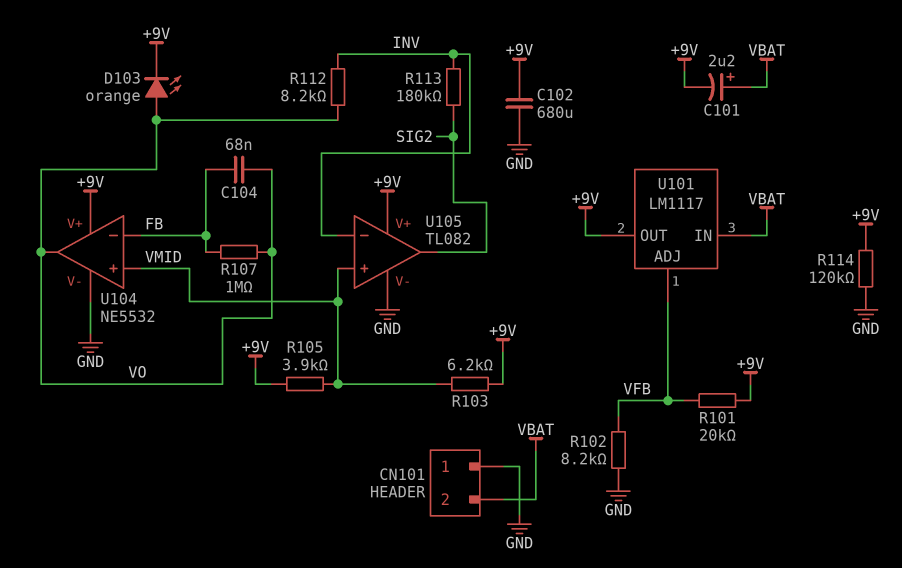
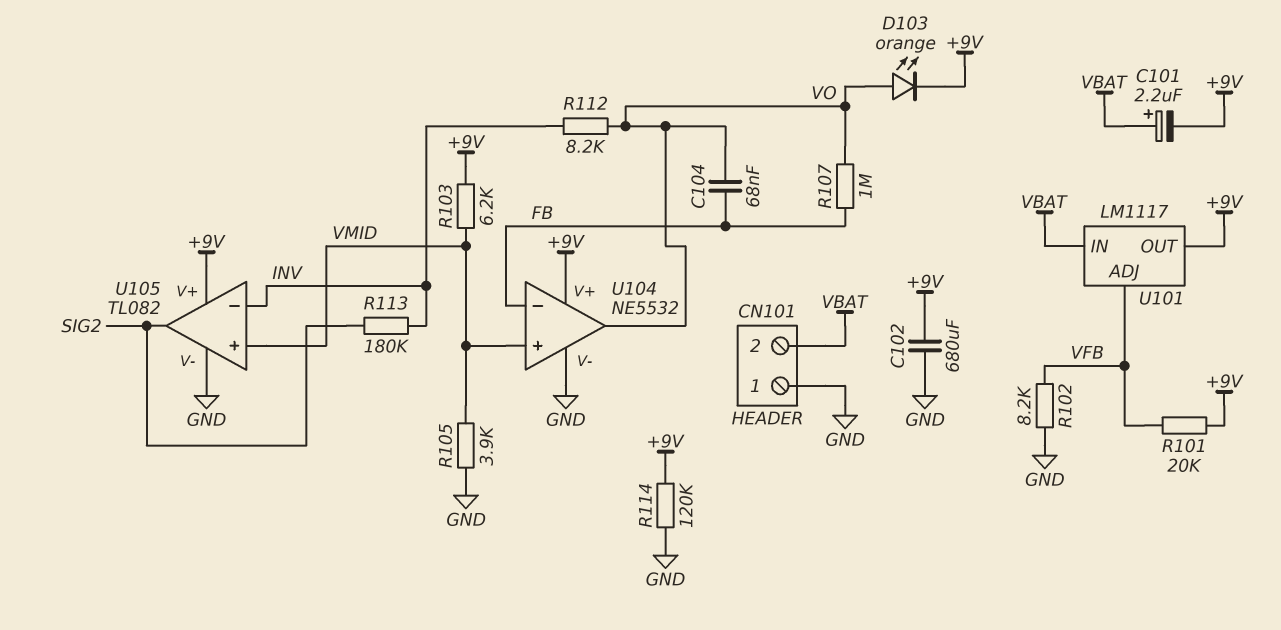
R105: 3.9k (+9V, VMID) -> 3.9k (GND, VMID)

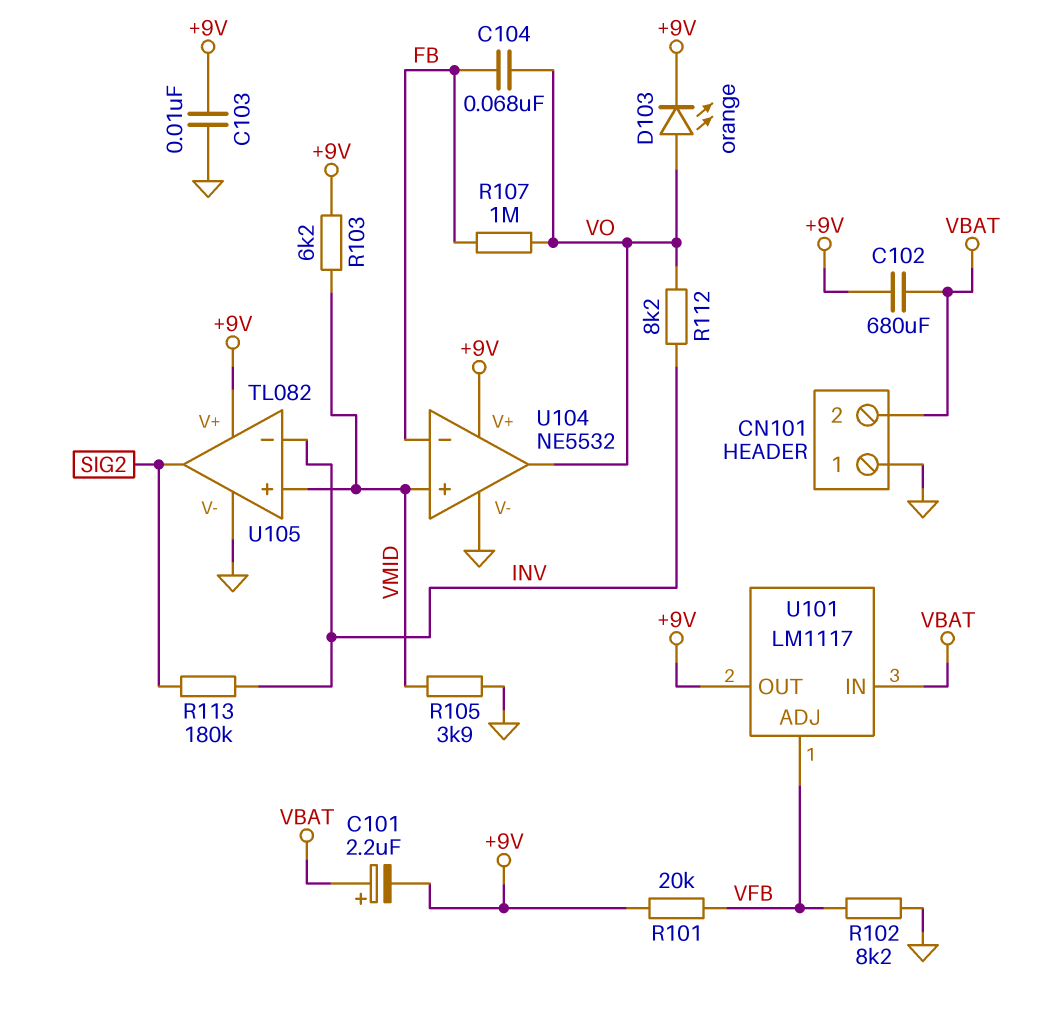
C102: 680uF (+9V, GND) -> 680uF (+9V, VBAT)
C103: none -> 10nF (+9V, GND)
R114: 120k (+9V, GND) -> none

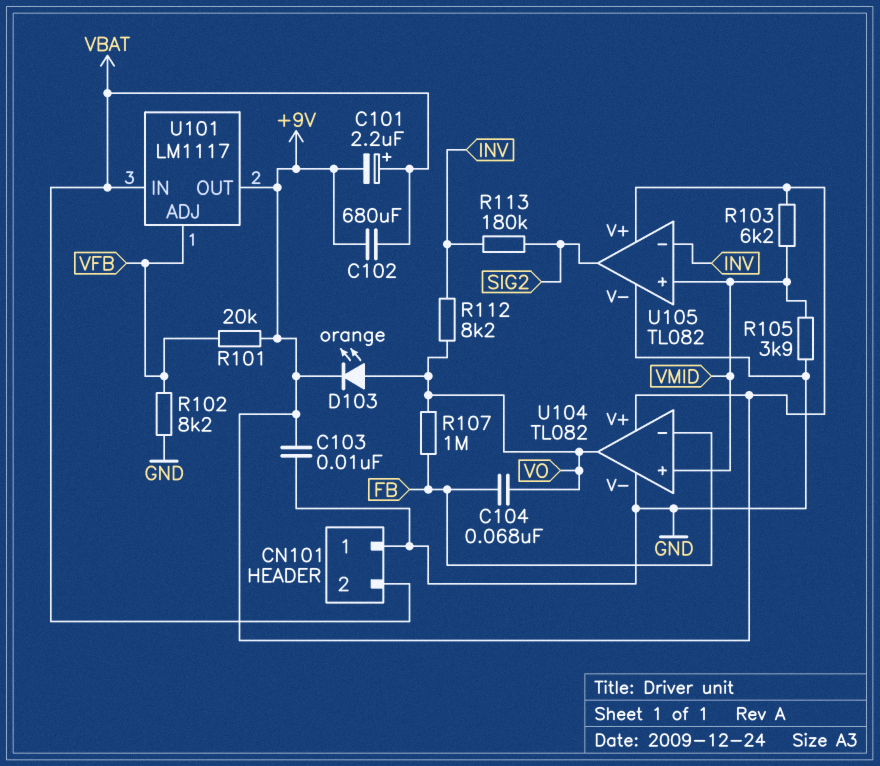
U104: NE5532 -> TL082

